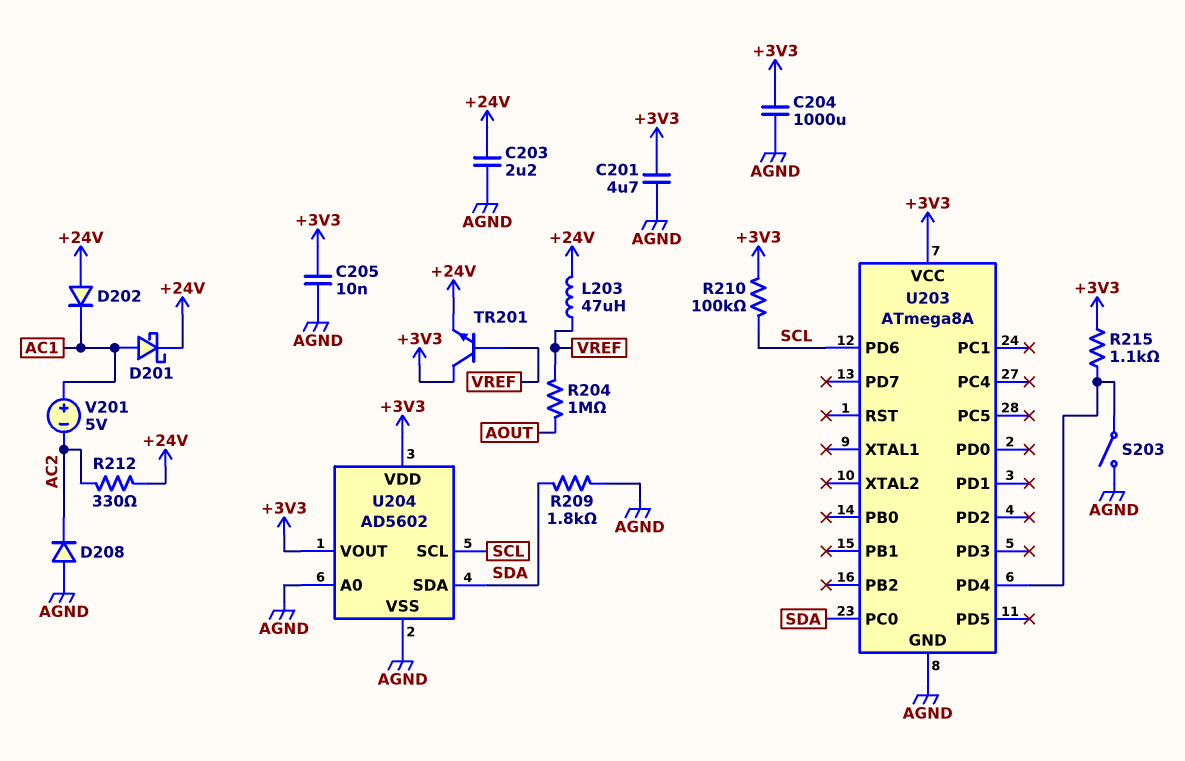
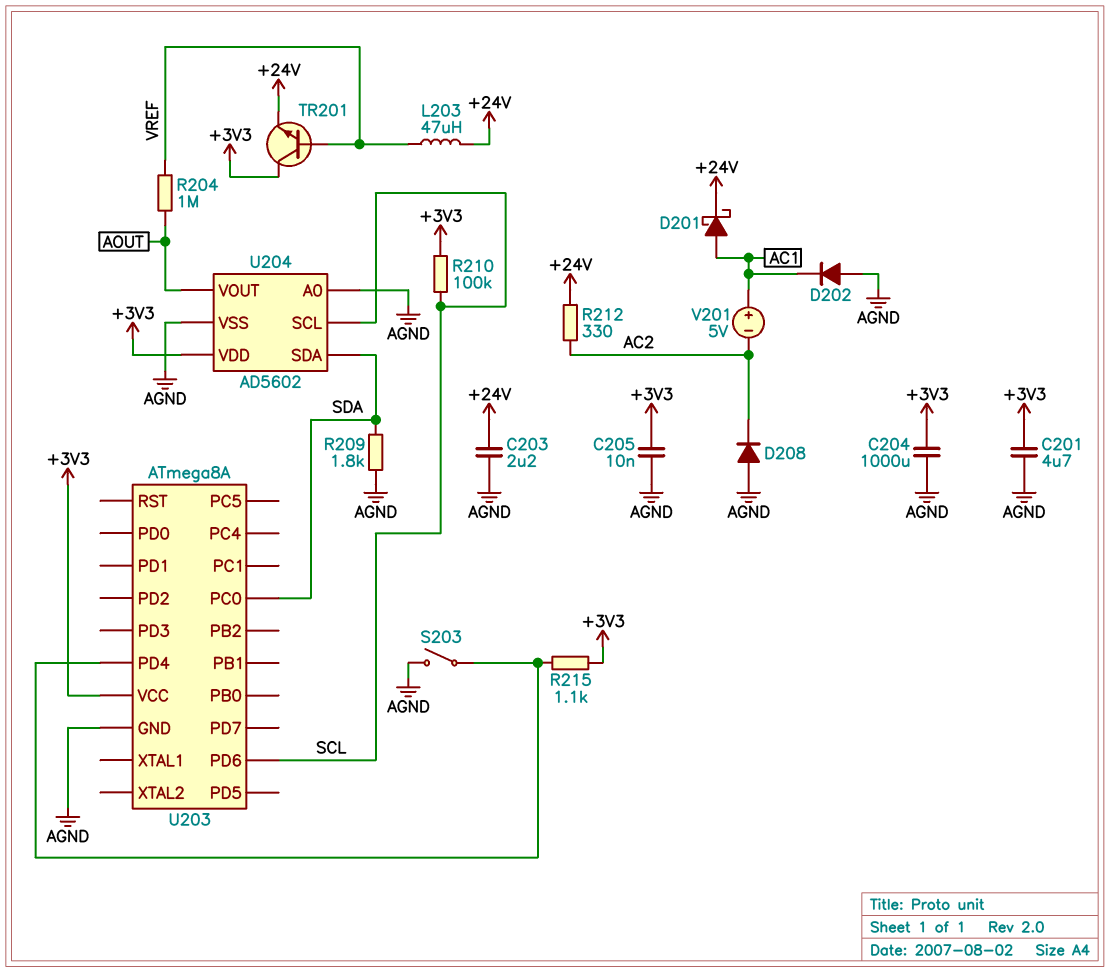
D202: diode (A +24V, K AC1) -> diode (A AGND, K AC1)
U204 pin VOUT: +3V3 -> AOUT

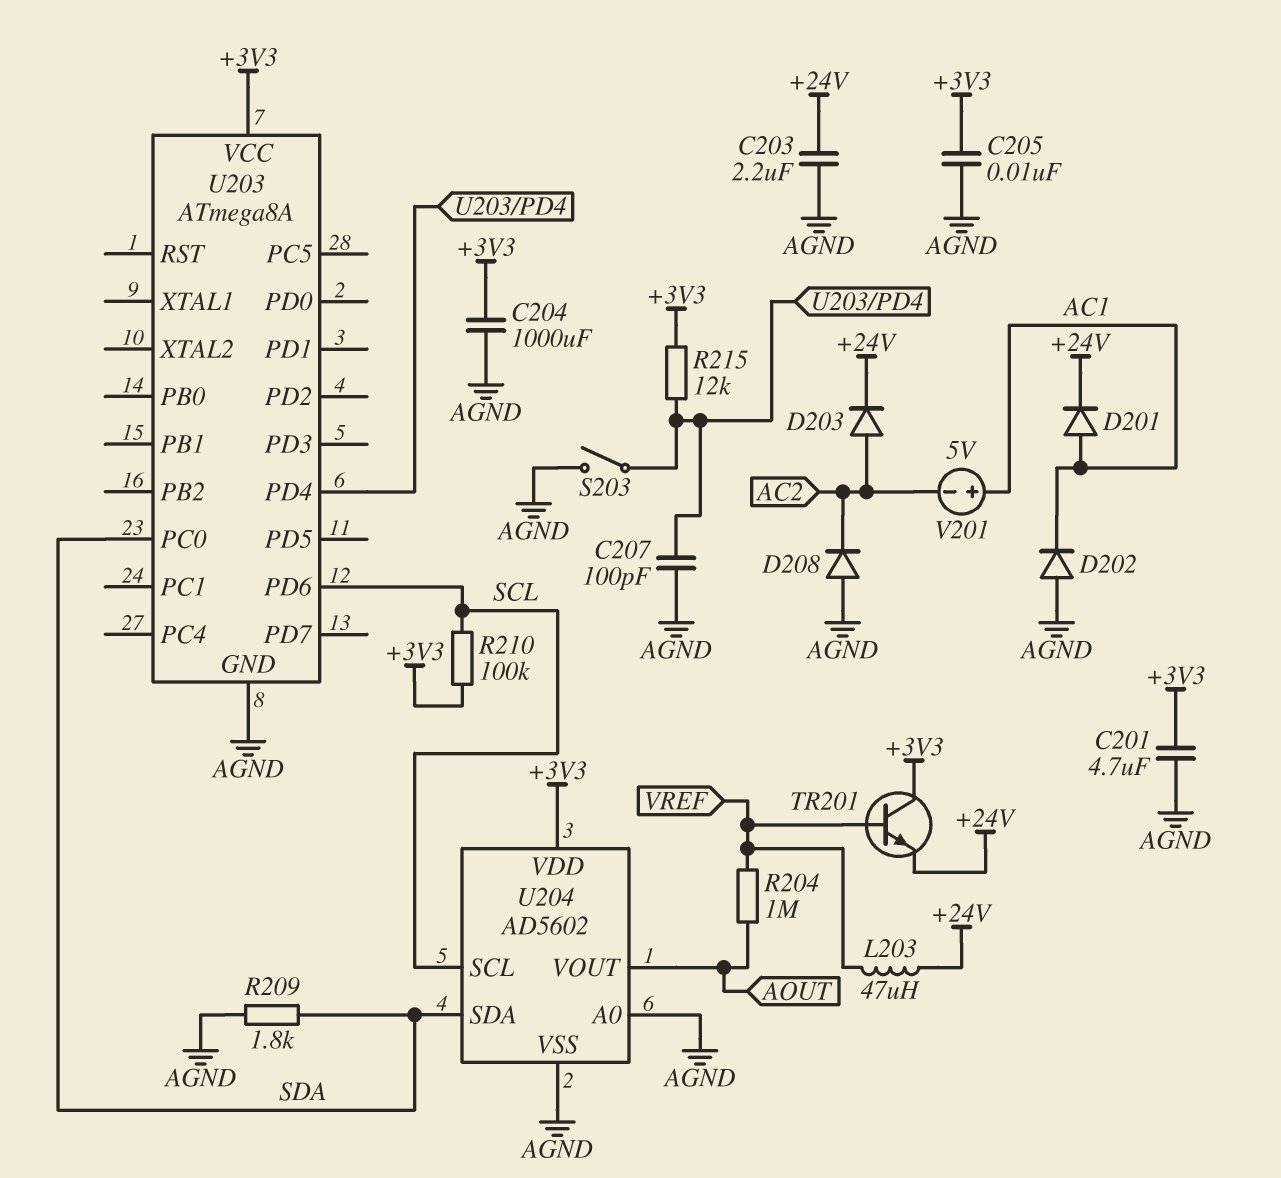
C207: none -> 100pF (AGND, U203/PD4)
D201: schottky (A AC1, K +24V) -> diode (A AC1, K +24V)
D203: none -> diode (A AC2, K +24V)
R212: 330 (+24V, AC2) -> none
R215: 1.1k (+3V3, U203/PD4) -> 12k (+3V3, U203/PD4)

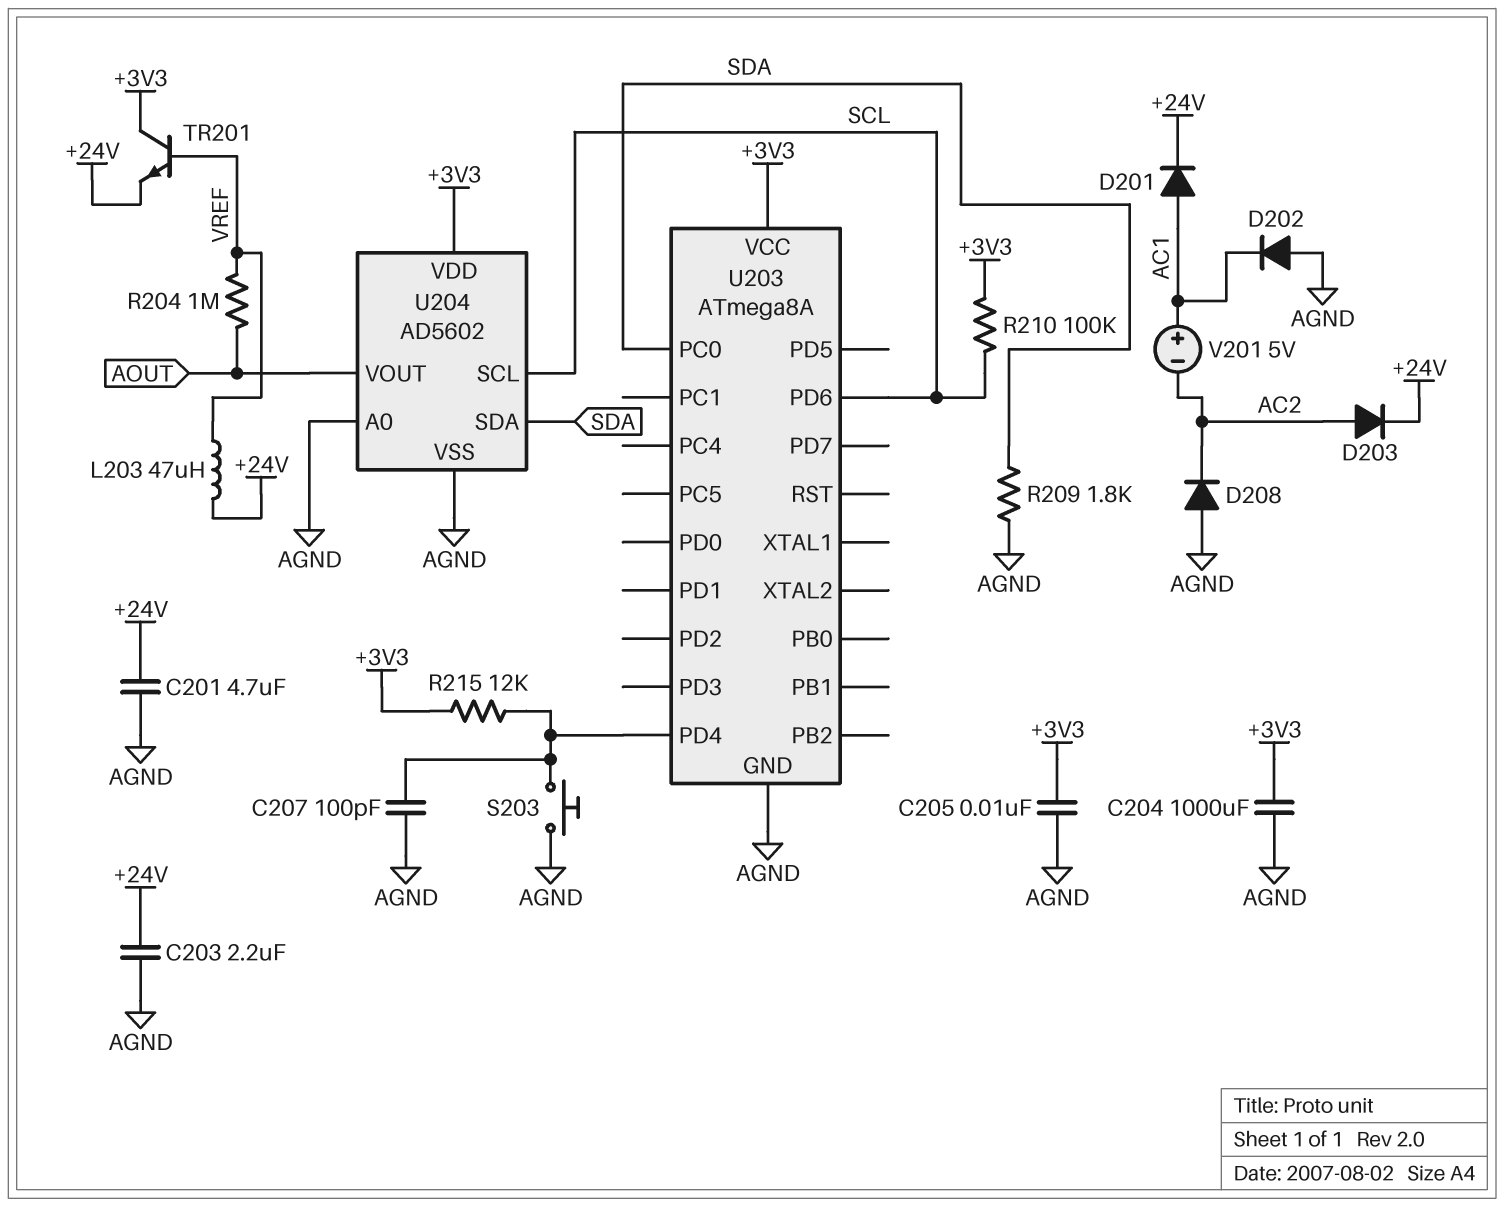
C201: 4.7uF (+3V3, AGND) -> 4.7uF (+24V, AGND)
S203: switch (AGND, U203/PD4) -> button (AGND, U203/PD4)

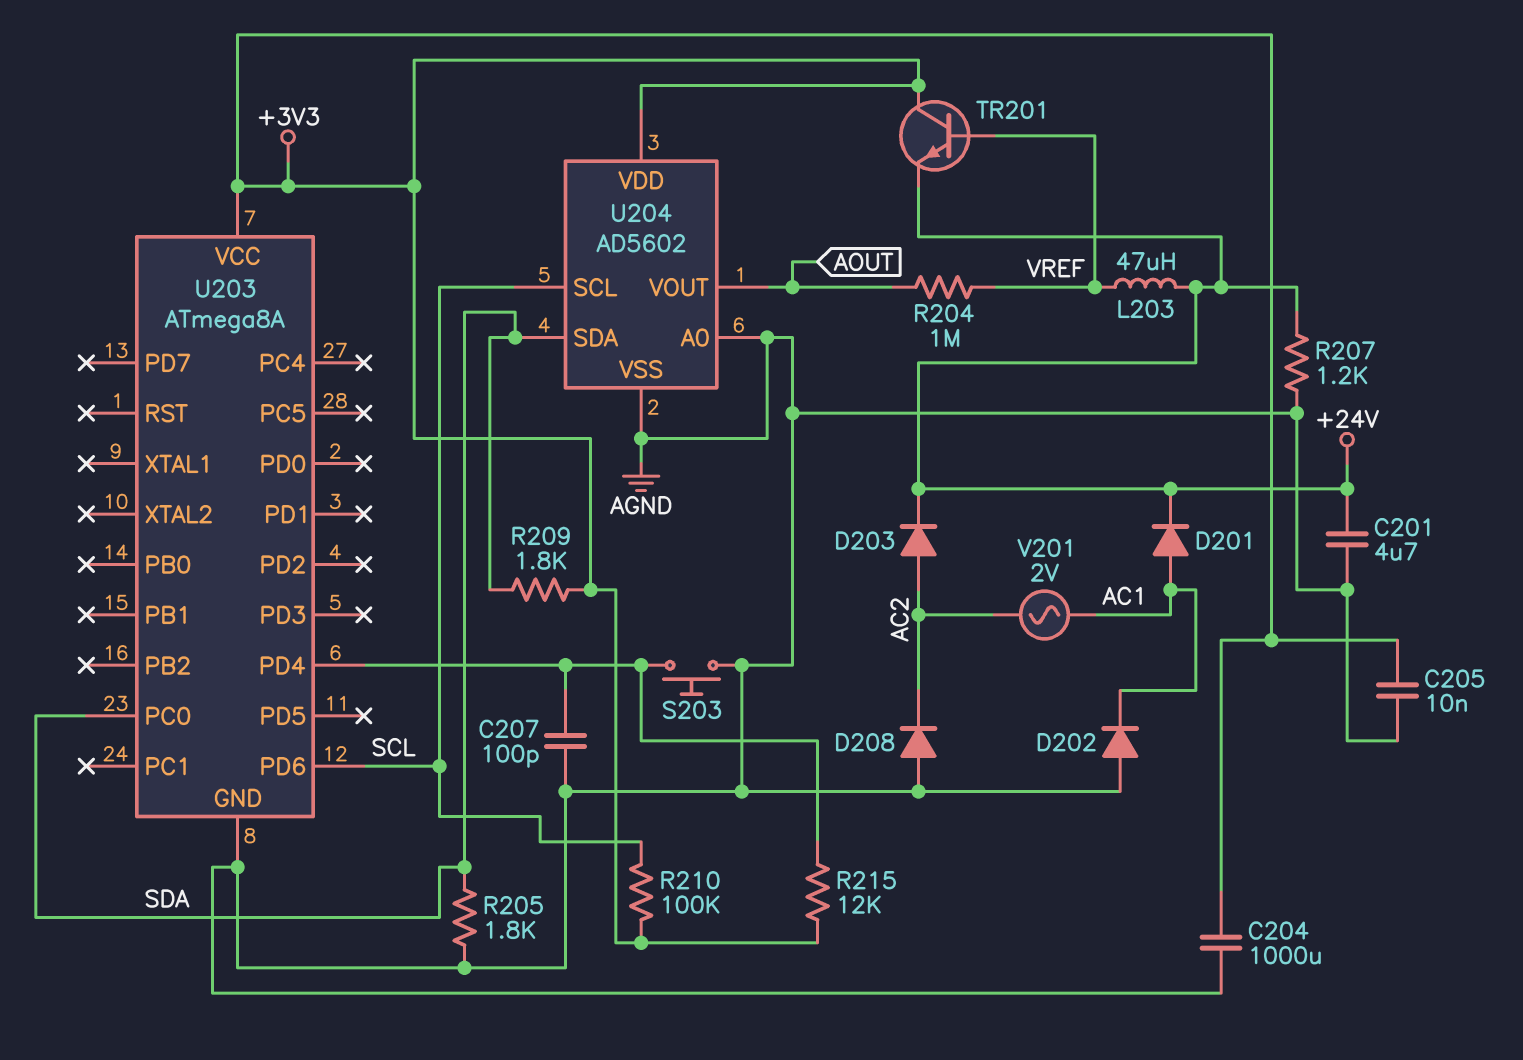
C203: 2.2uF (+24V, AGND) -> none
R205: none -> 1.8k (AGND, SDA)
R207: none -> 1.2k (+24V, AGND)
R209: 1.8k (AGND, SDA) -> 1.8k (+3V3, SDA)
V201: 5V (plus AC1, minus AC2) -> AC 2V (AC1, AC2)

